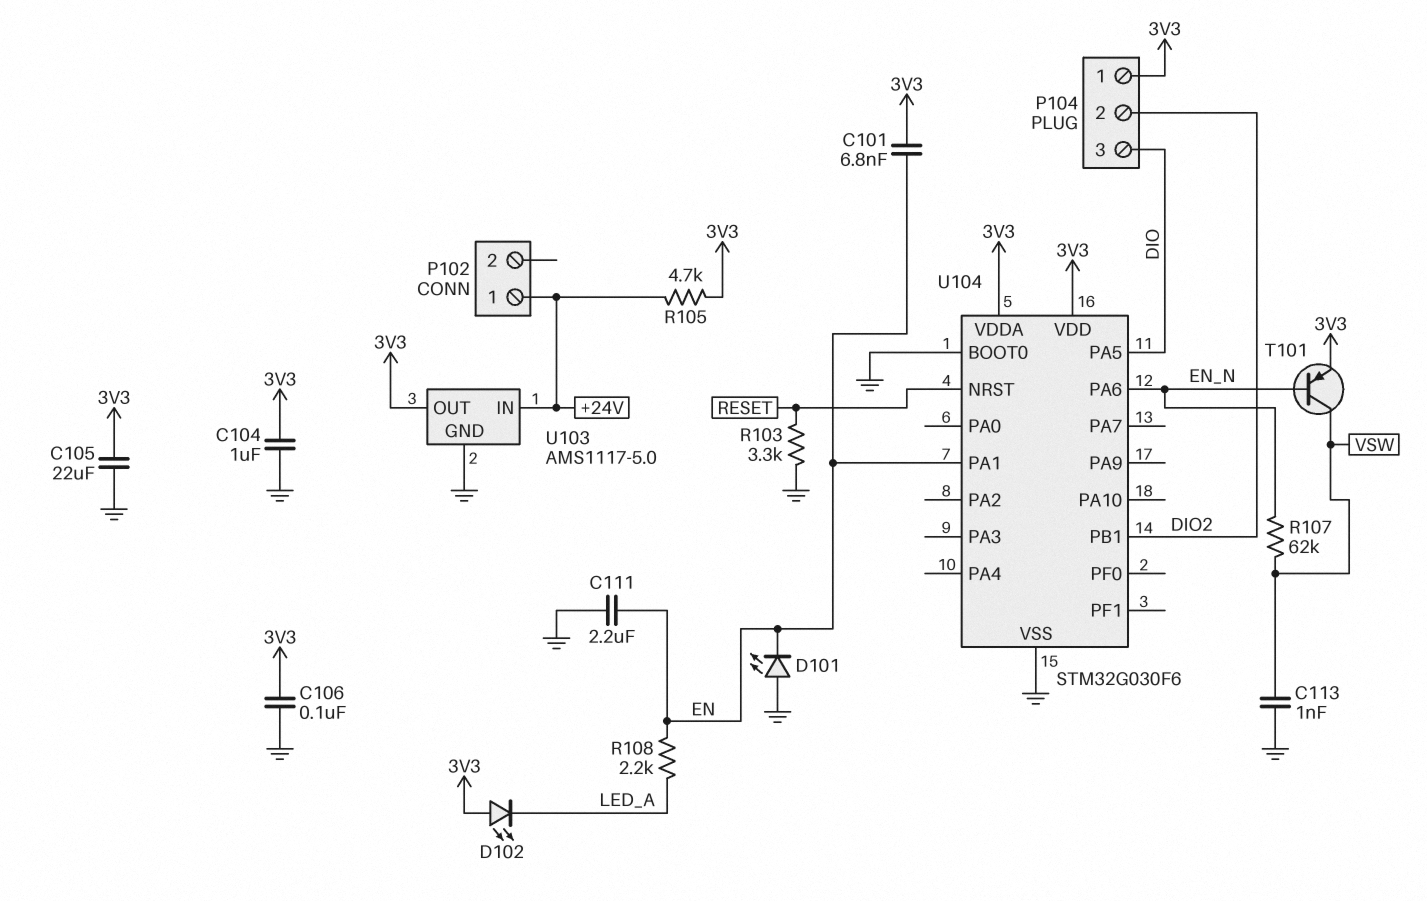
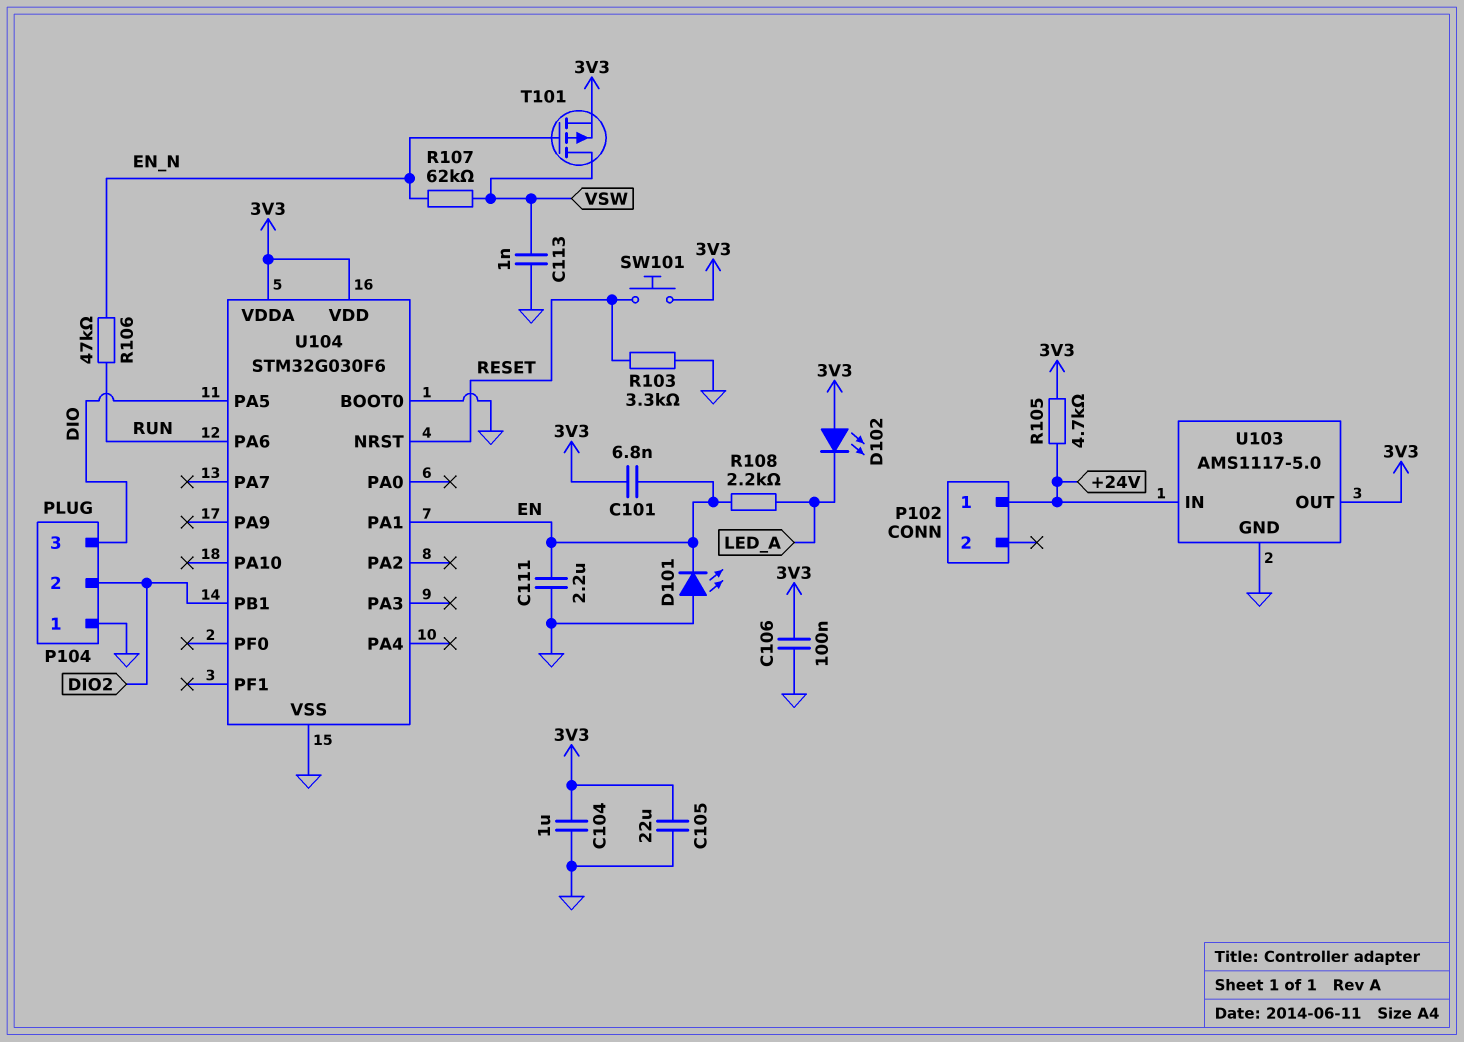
P104 pin 1: 3V3 -> GND
R106: none -> 47k (EN_N, RUN)
SW101: none -> button (3V3, RESET)
T101: PNP (B EN_N, C VSW, E 3V3) -> PMOS (G EN_N, D VSW, S 3V3)
U104 pin PA6: EN_N -> RUN

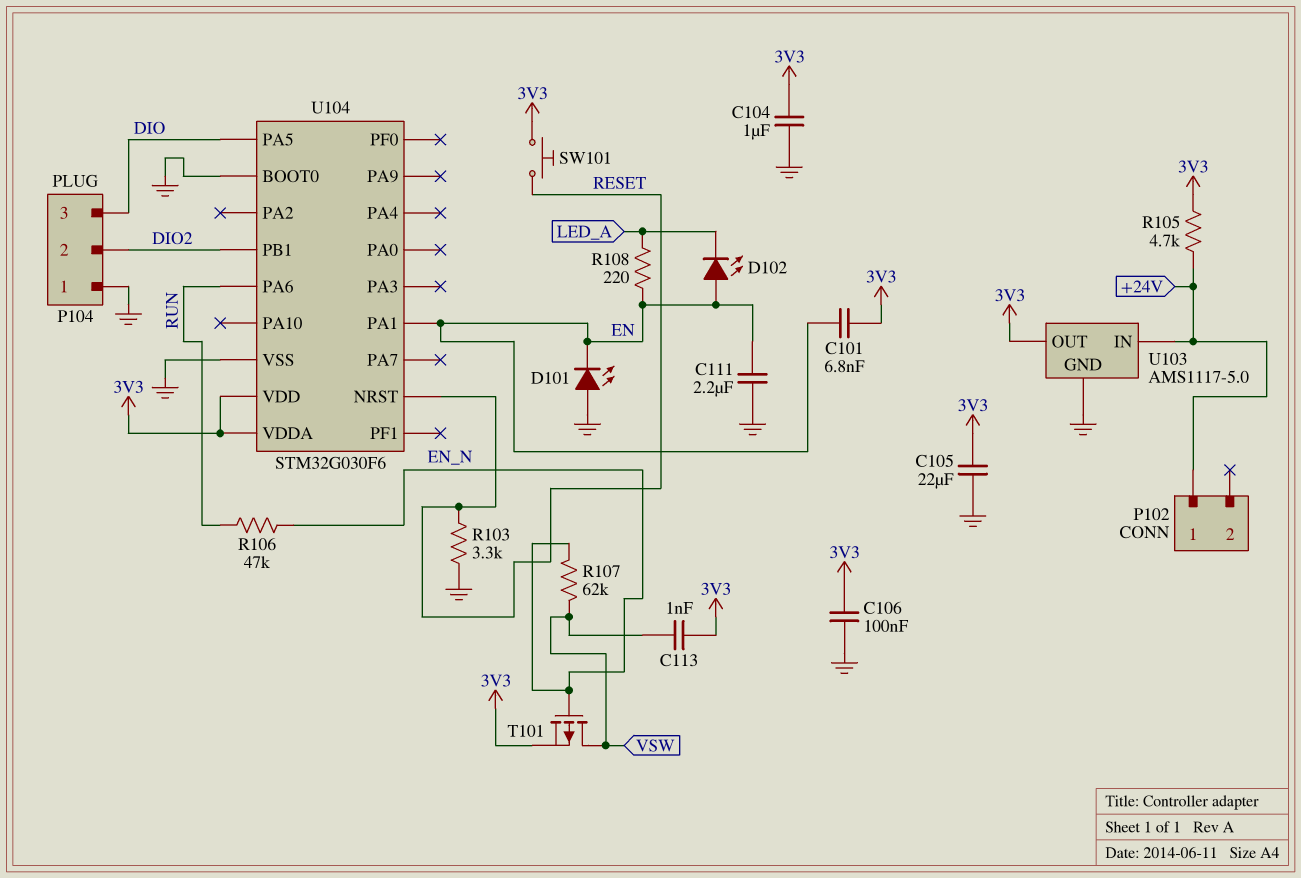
C113: 1nF (GND, VSW) -> 1nF (3V3, VSW)
D102: LED (A 3V3, K LED_A) -> LED (A EN, K LED_A)
R108: 2.2k (EN, LED_A) -> 220 (EN, LED_A)

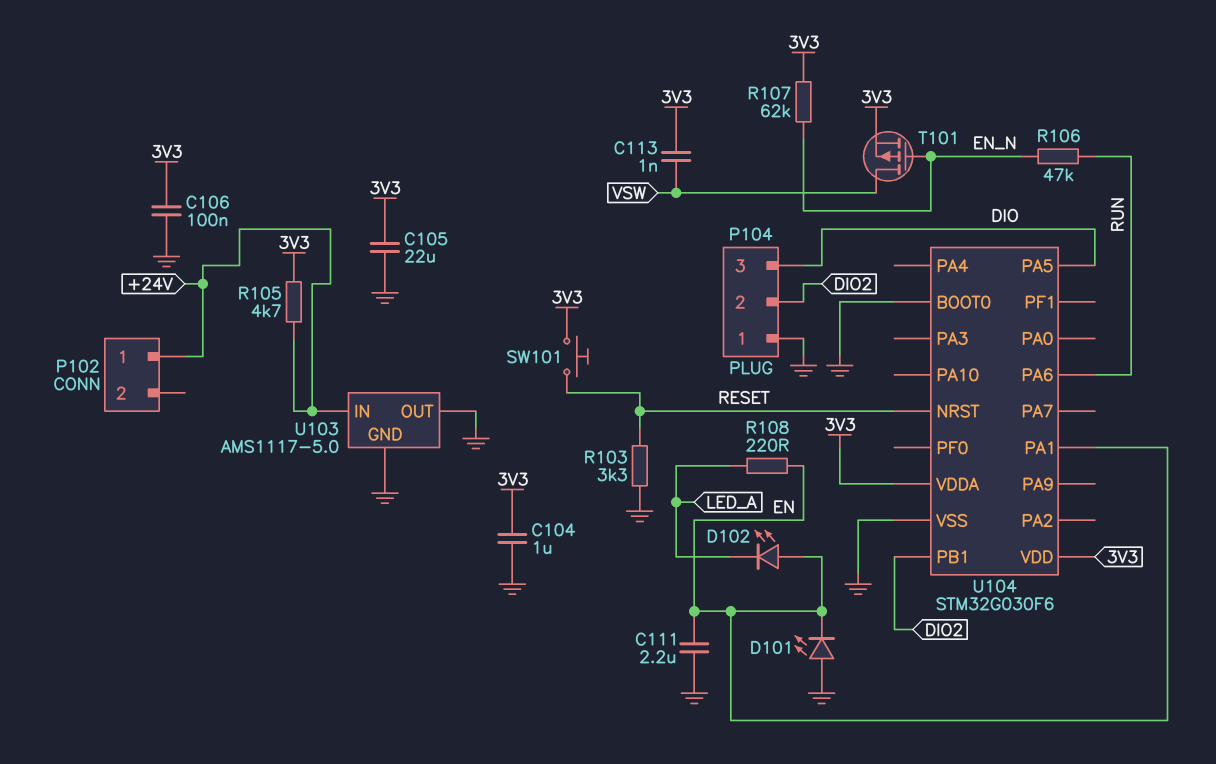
C101: 6.8nF (3V3, EN) -> none
R107: 62k (EN_N, VSW) -> 62k (3V3, EN_N)
U103 pin OUT: 3V3 -> GND

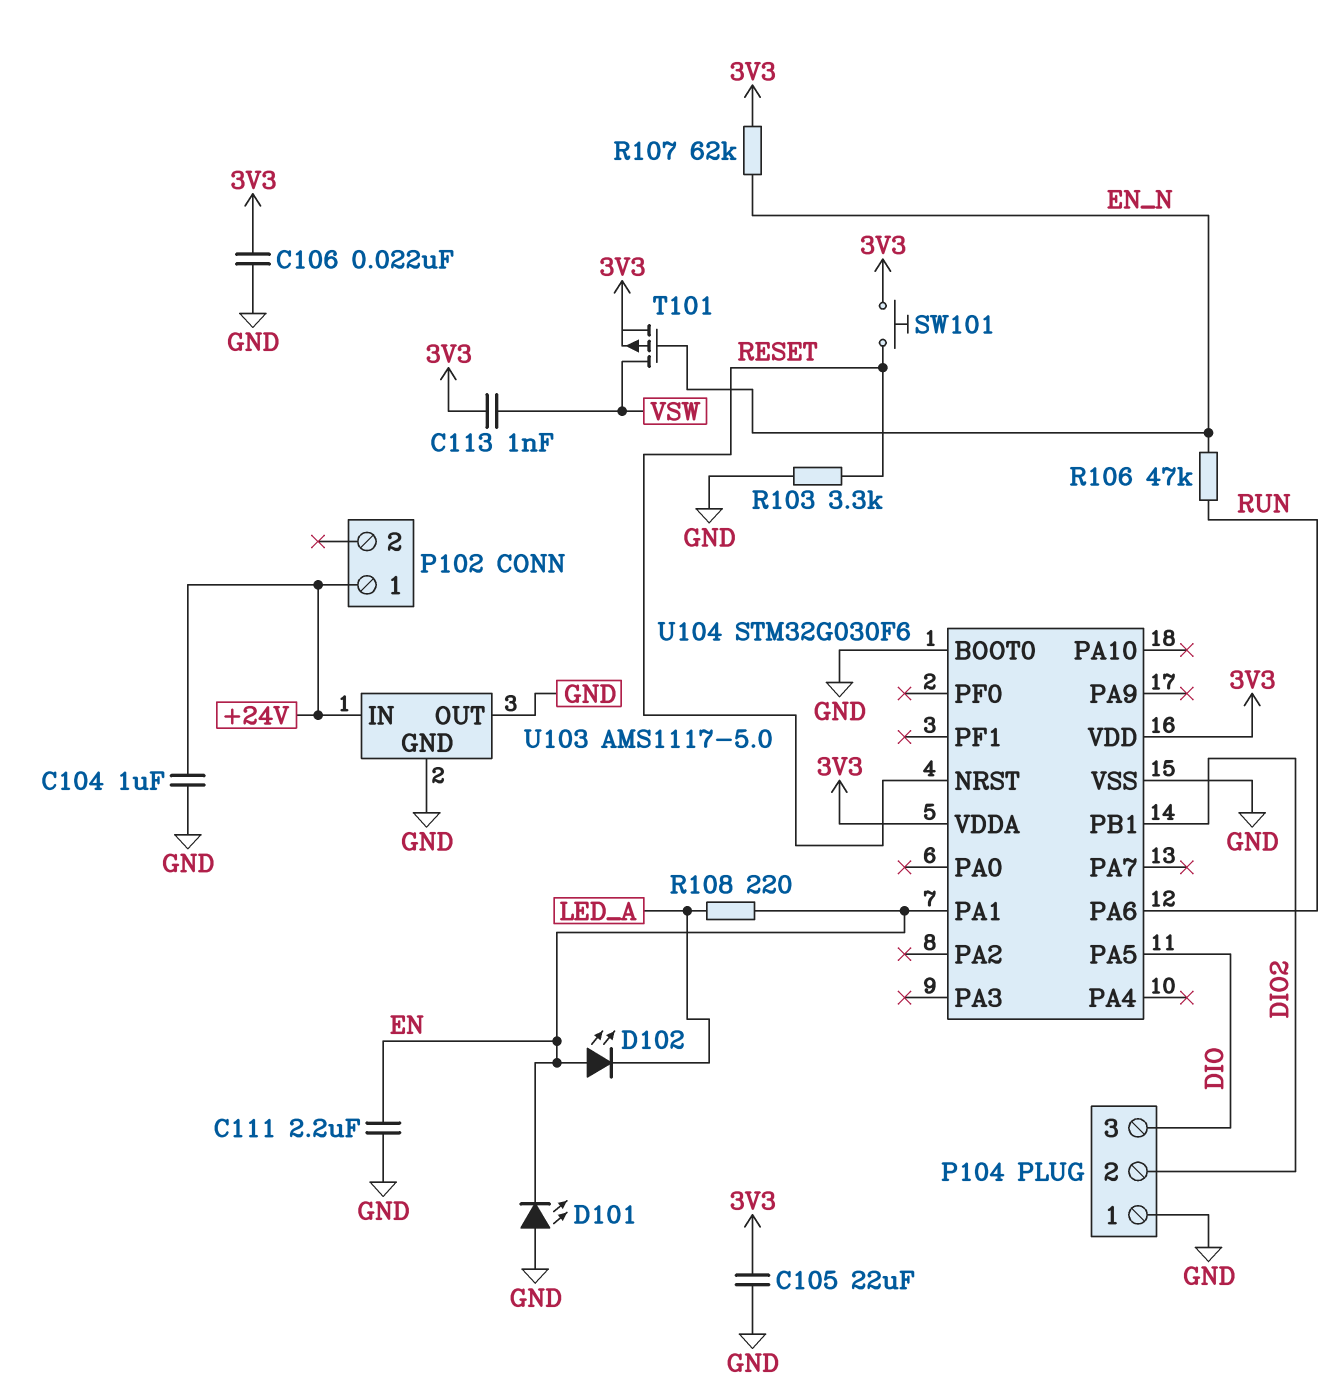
C104: 1uF (3V3, GND) -> 1uF (+24V, GND)
C106: 100nF (3V3, GND) -> 22nF (3V3, GND)
R105: 4.7k (+24V, 3V3) -> none

